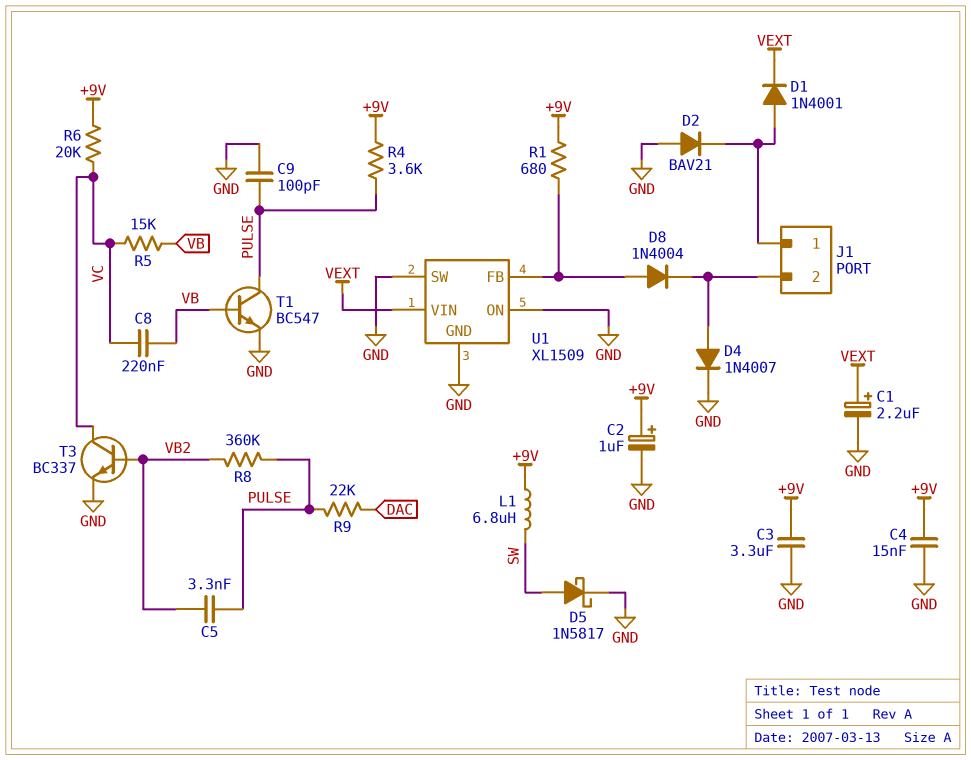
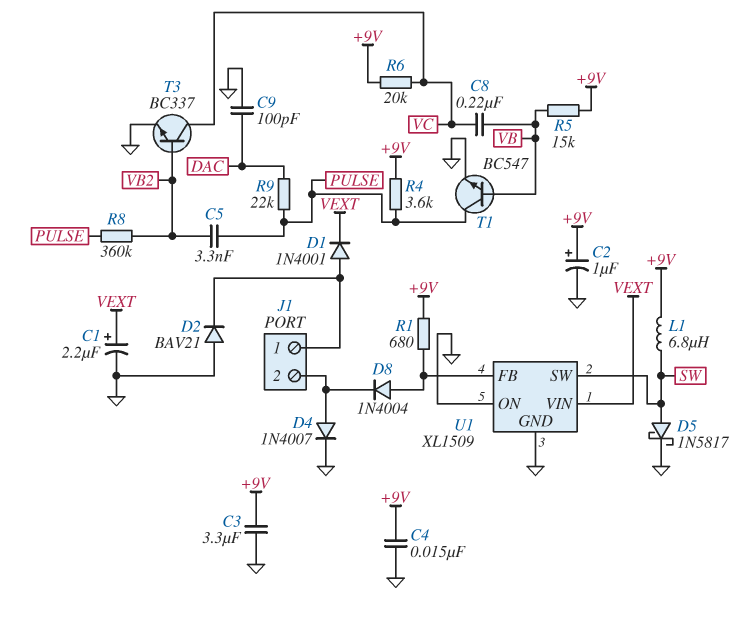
C9: 100pF (GND, PULSE) -> 100pF (DAC, GND)
R5: 15k (VB, VC) -> 15k (+9V, VB)
U1 pin SW: GND -> SW

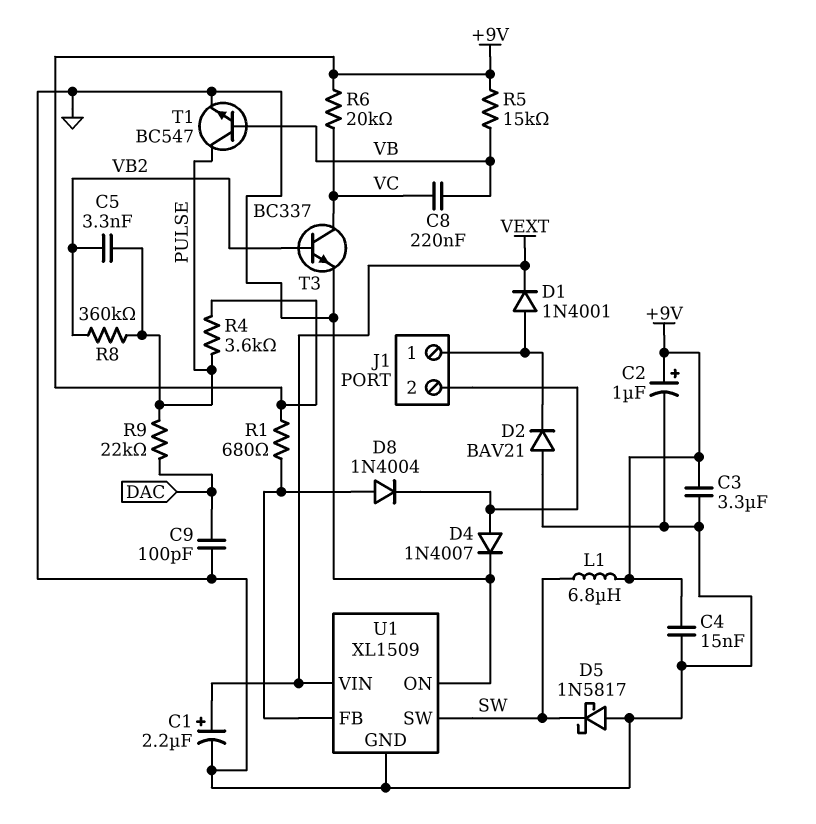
D5: schottky 1N5817 (A SW, K GND) -> schottky 1N5817 (A GND, K SW)

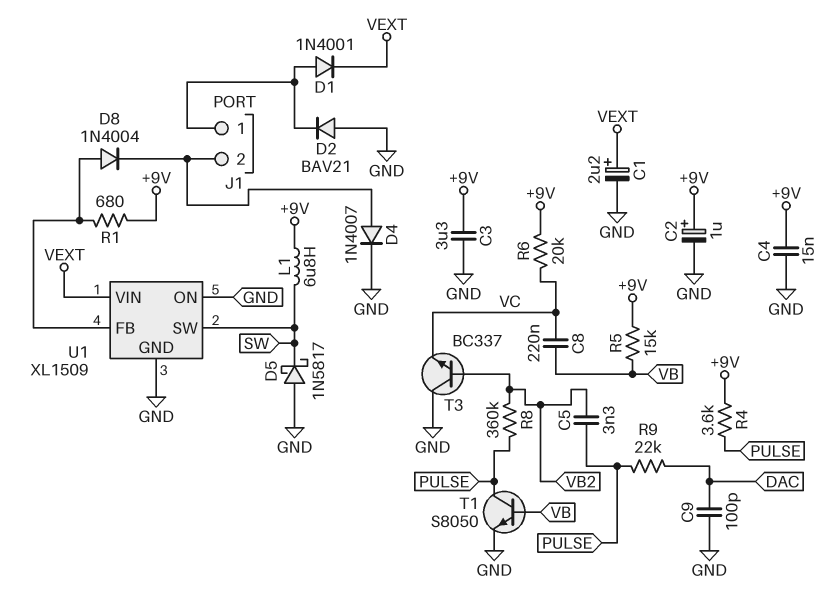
T1: NPN BC547 (B VB, C PULSE, E GND) -> NPN S8050 (B VB, C PULSE, E GND)
T3: NPN BC337 (B VB2, C VC, E GND) -> NPN BC337 (B VB2, C GND, E VC)

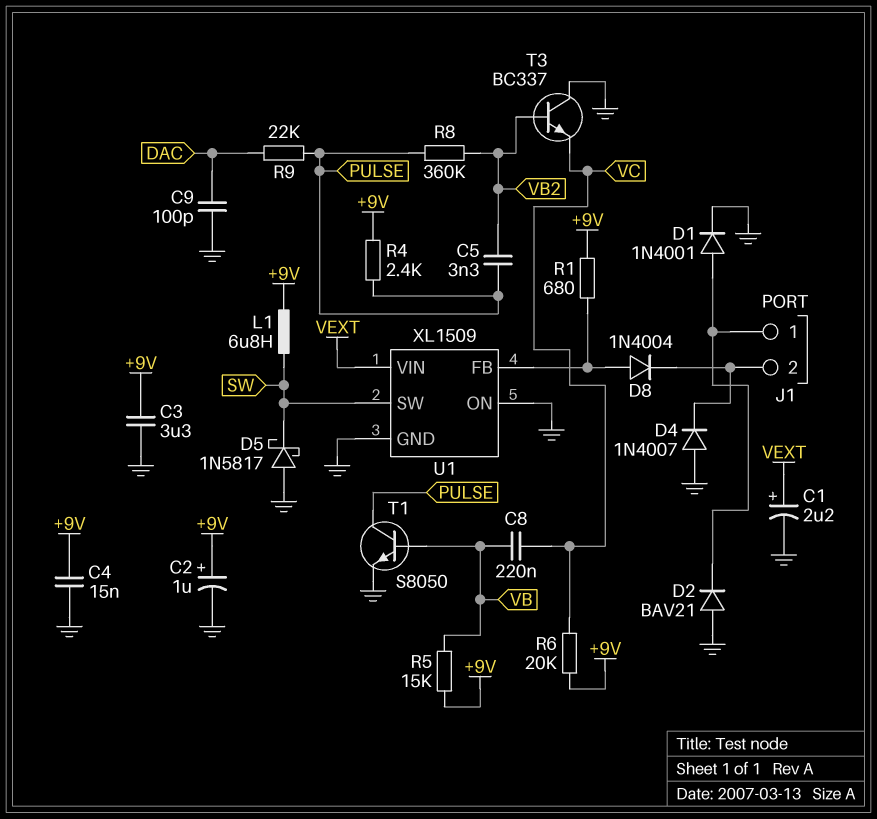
D1: diode 1N4001 (A J1/1, K VEXT) -> diode 1N4001 (A J1/1, K GND)
D4: diode 1N4007 (A J1/2, K GND) -> diode 1N4007 (A GND, K J1/2)
R4: 3.6k (+9V, PULSE) -> 2.4k (+9V, PULSE)

